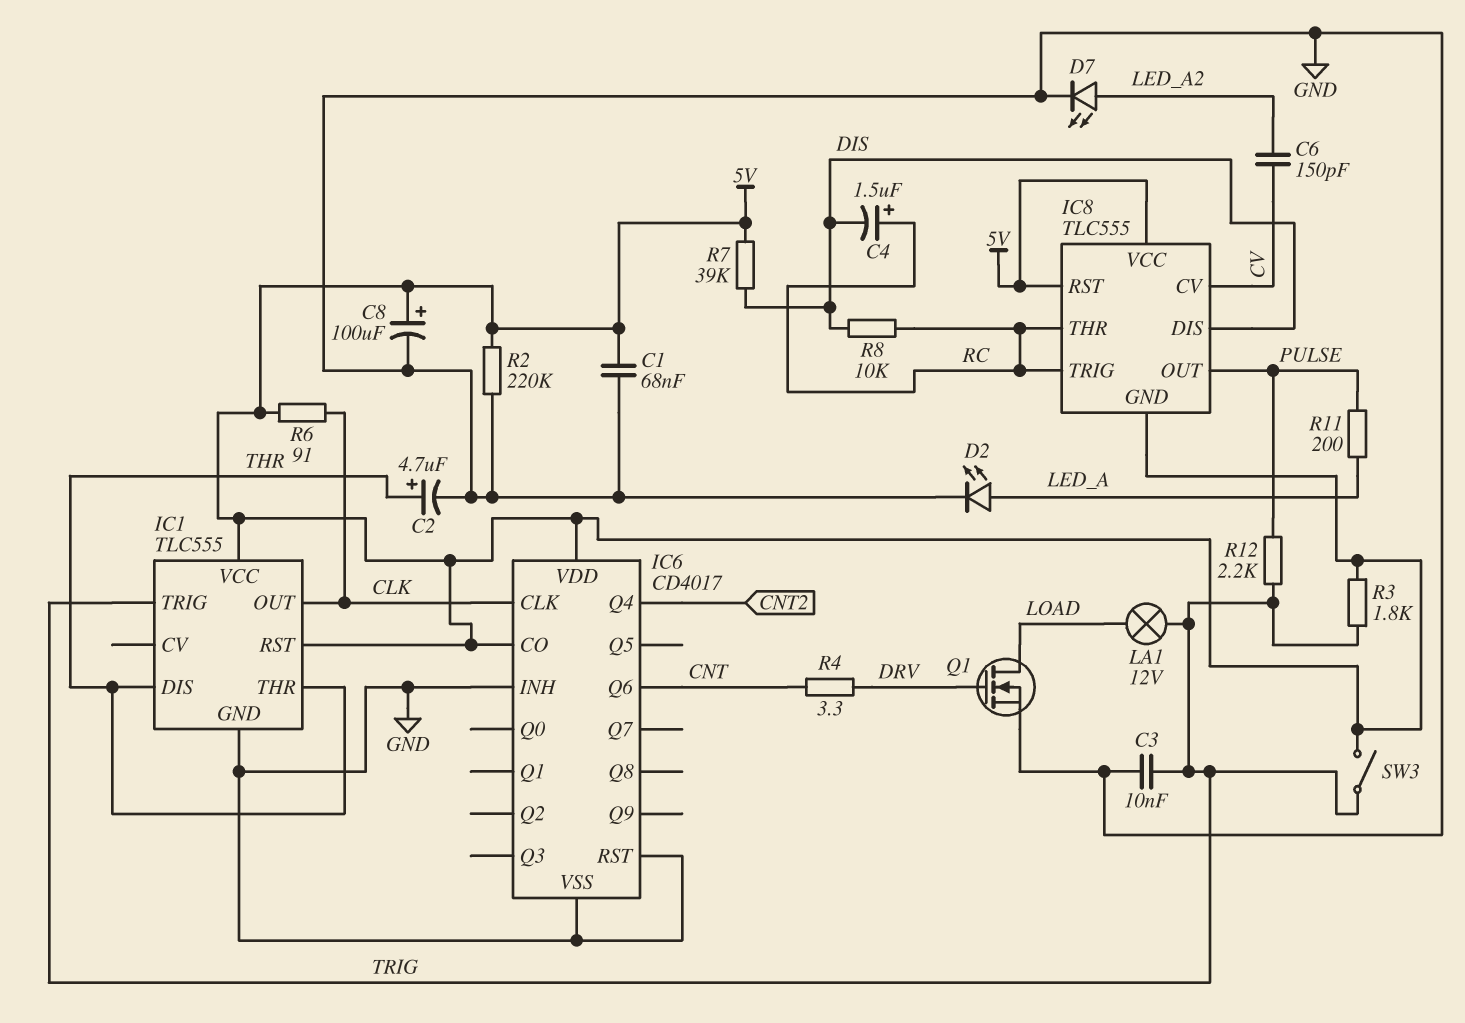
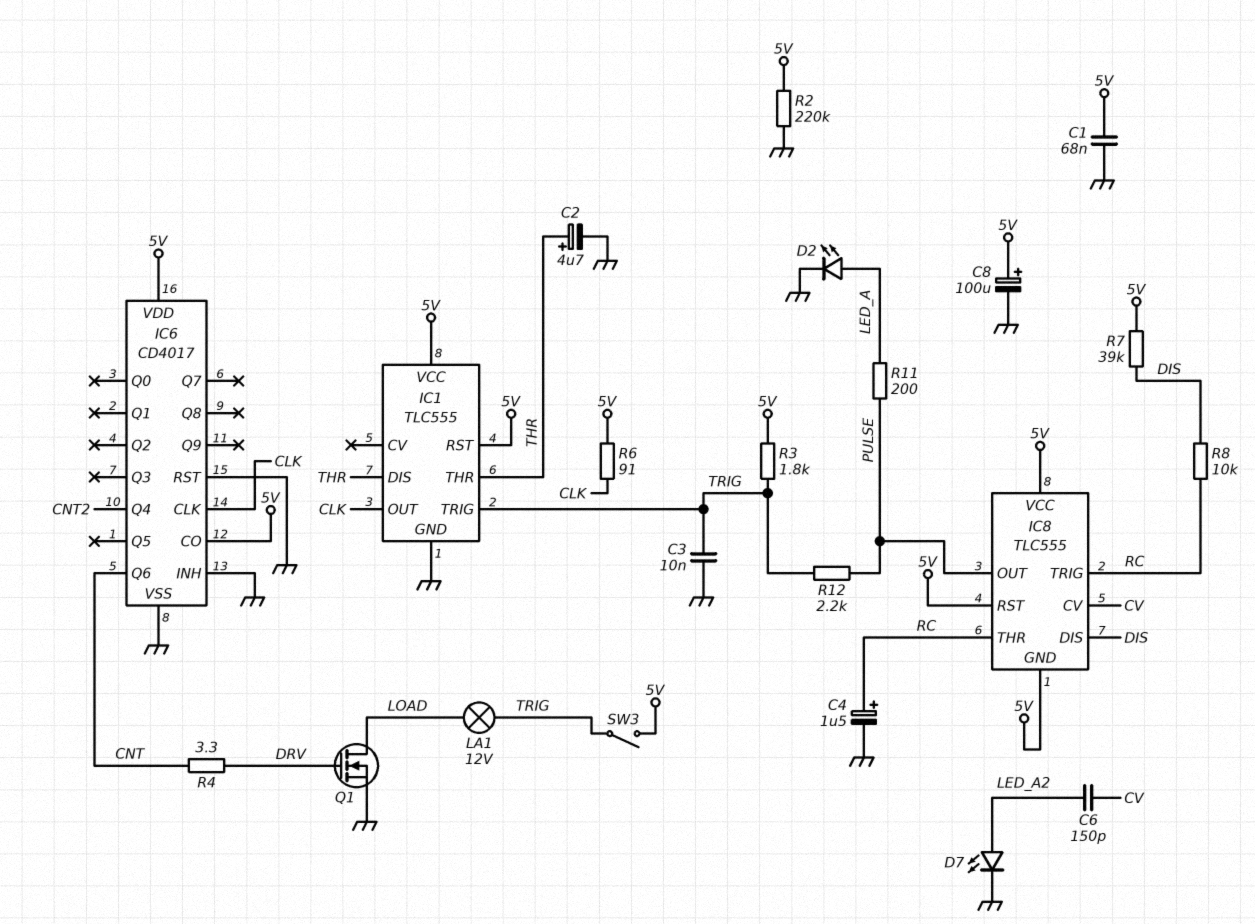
C4: 1.5uF (plus RC, minus DIS) -> 1.5uF (plus RC, minus GND)

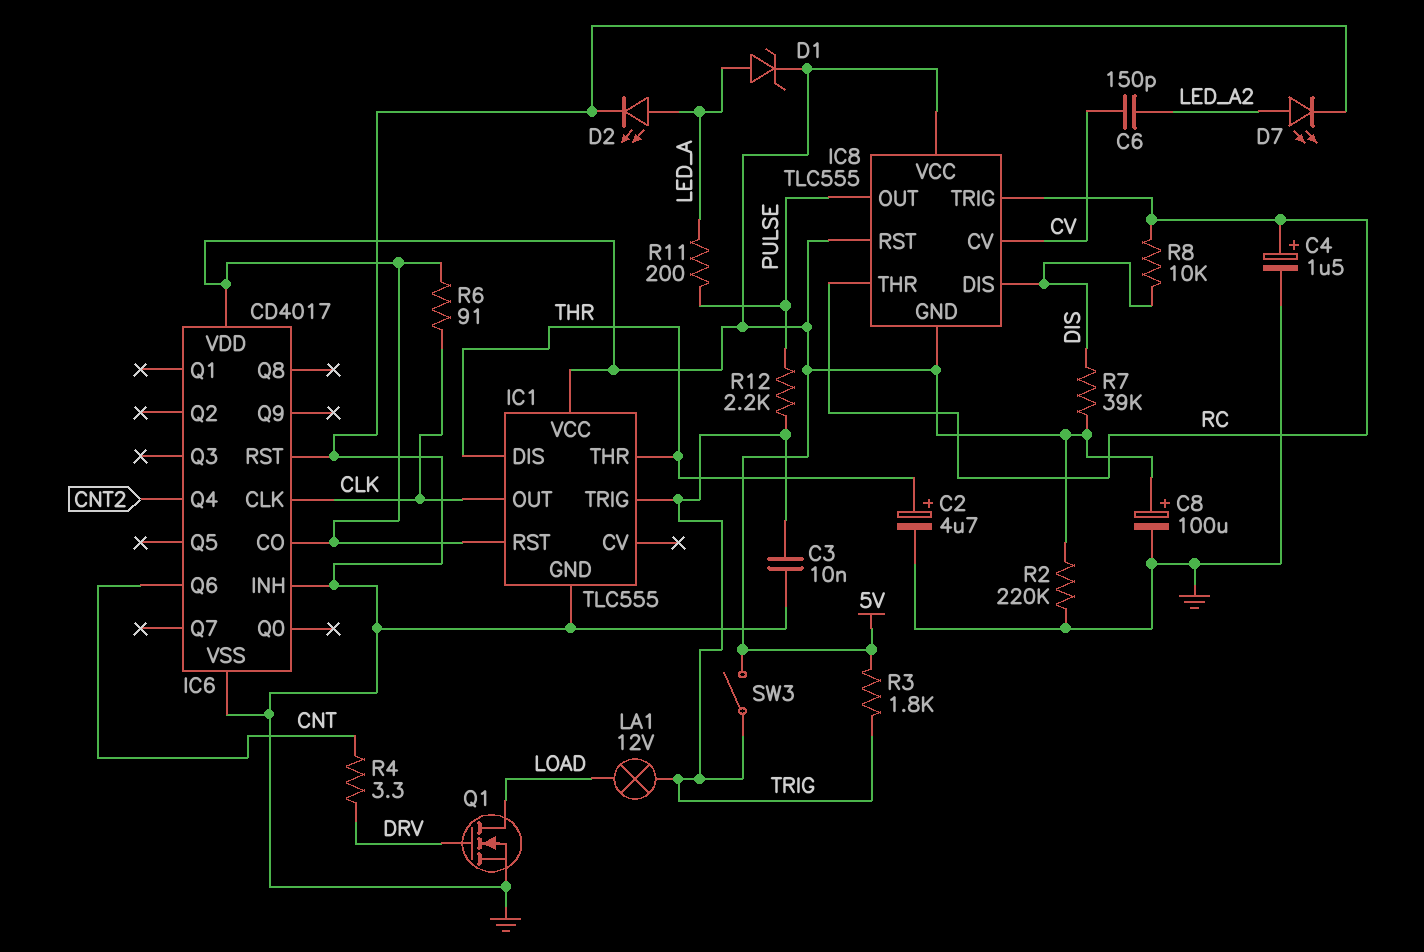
C1: 68nF (5V, GND) -> none
D1: none -> zener (A LED_A, K 5V)

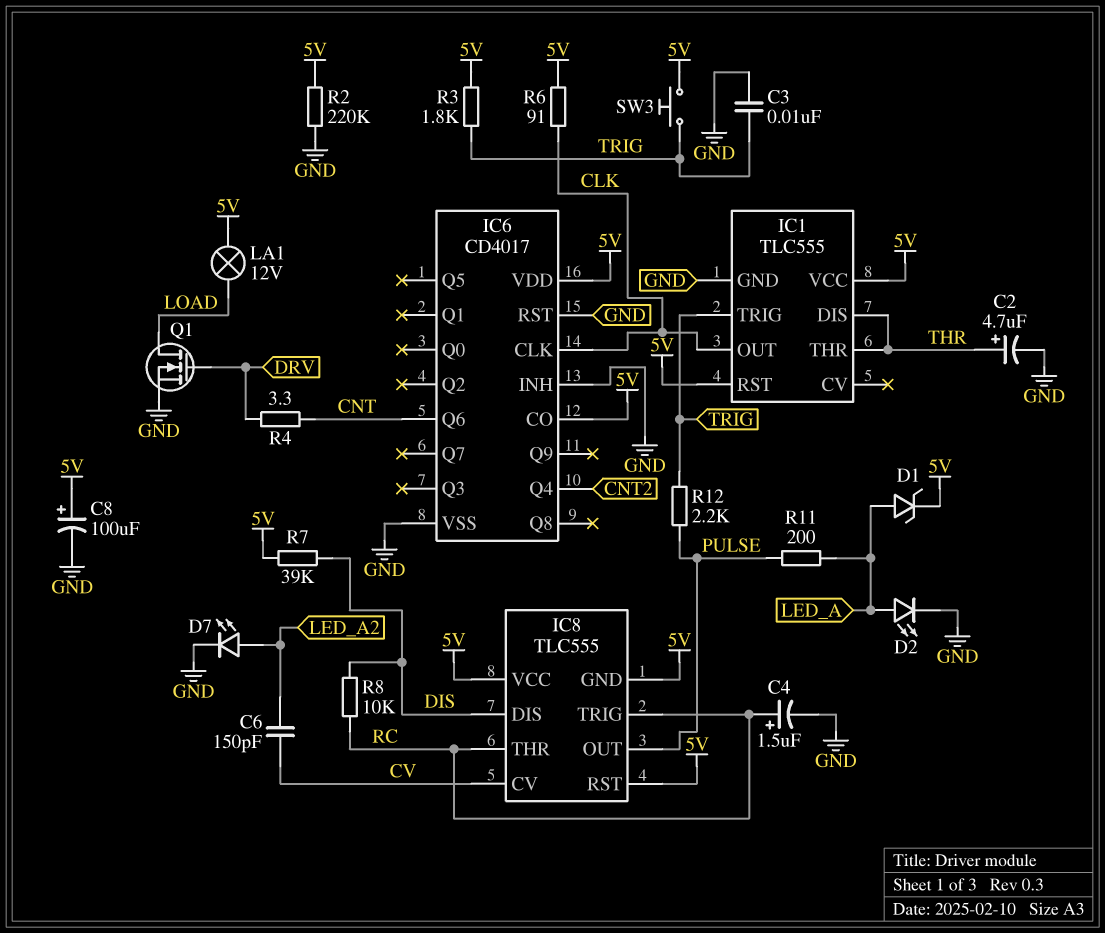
LA1: lamp 12V (LOAD, TRIG) -> lamp 12V (5V, LOAD)
SW3: switch (5V, TRIG) -> button (5V, TRIG)

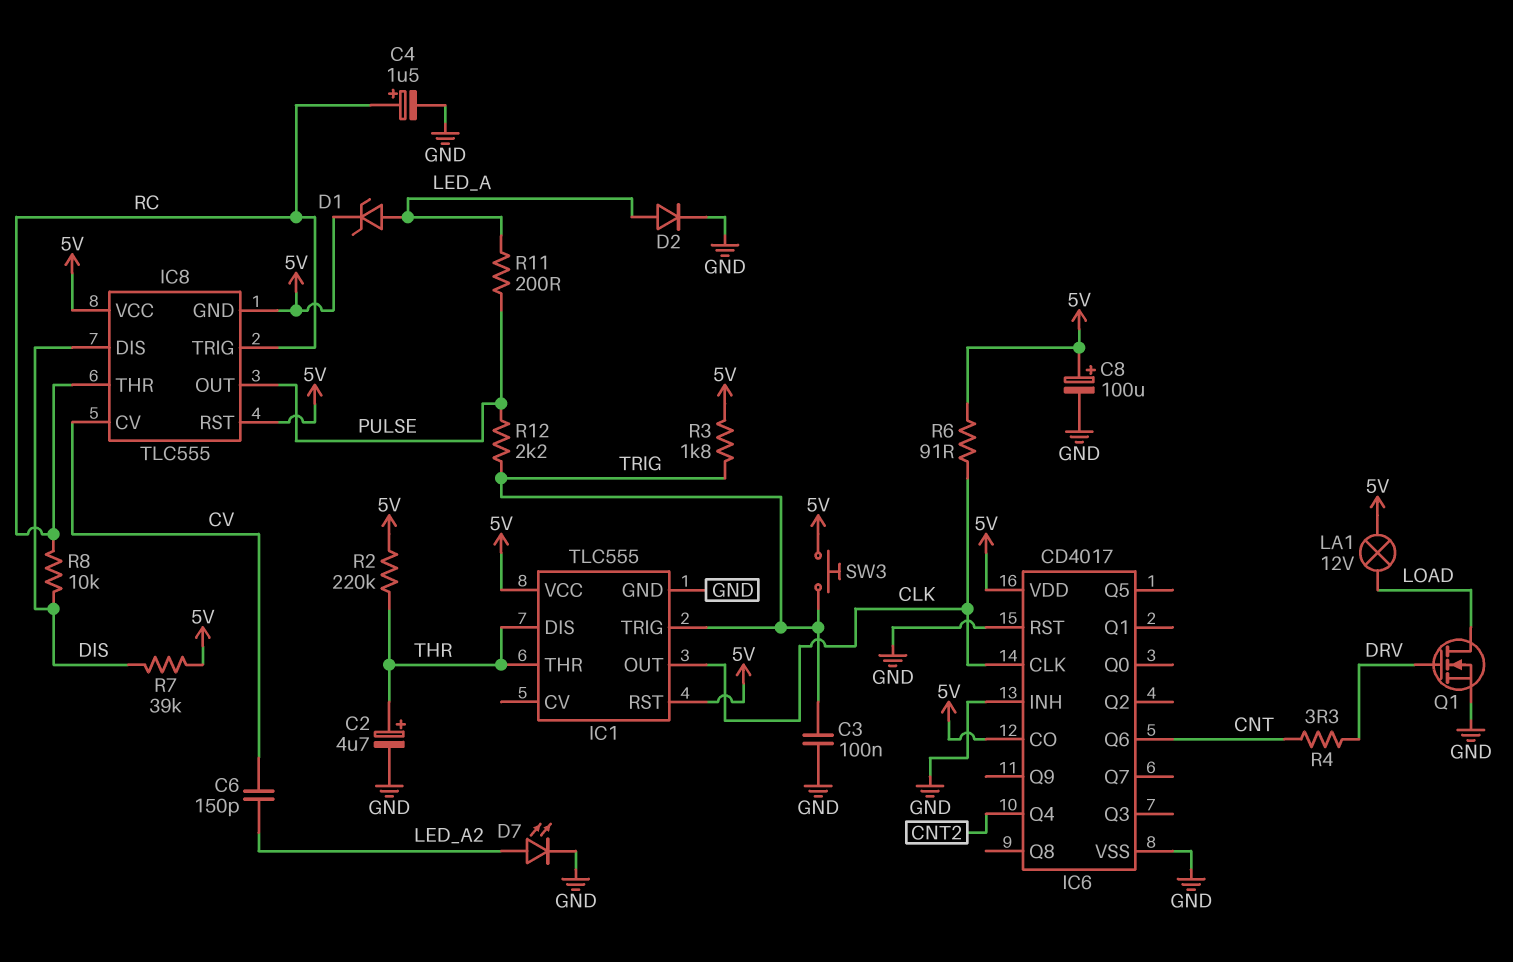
C3: 10nF (GND, TRIG) -> 100nF (GND, TRIG)
D2: LED (A LED_A, K GND) -> diode (A LED_A, K GND)
R2: 220k (5V, GND) -> 220k (5V, THR)

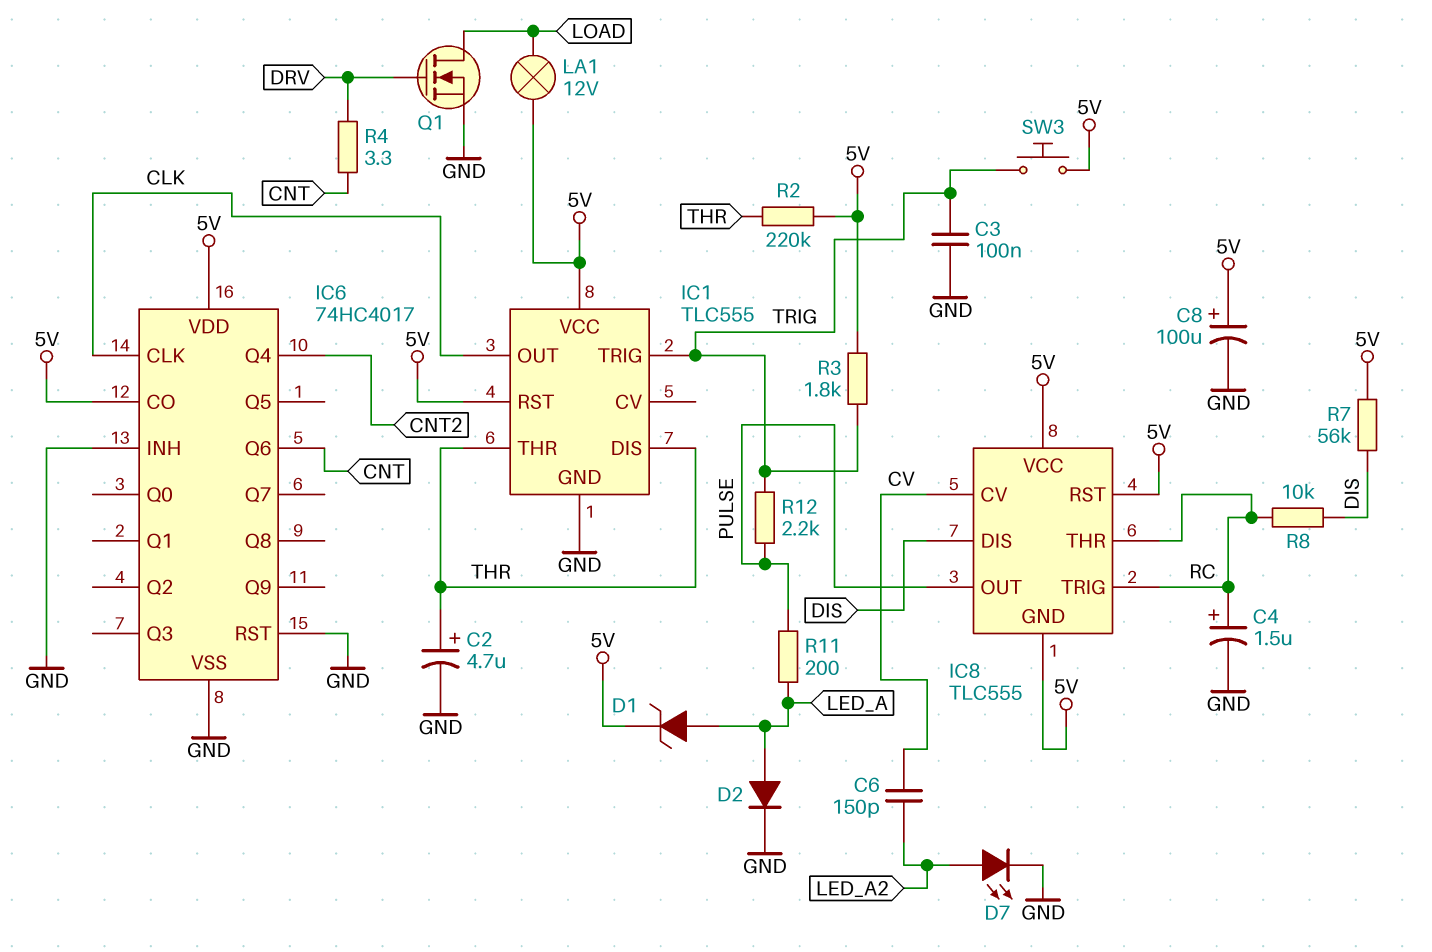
IC6: CD4017 -> 74HC4017
R6: 91 (5V, CLK) -> none
R7: 39k (5V, DIS) -> 56k (5V, DIS)

